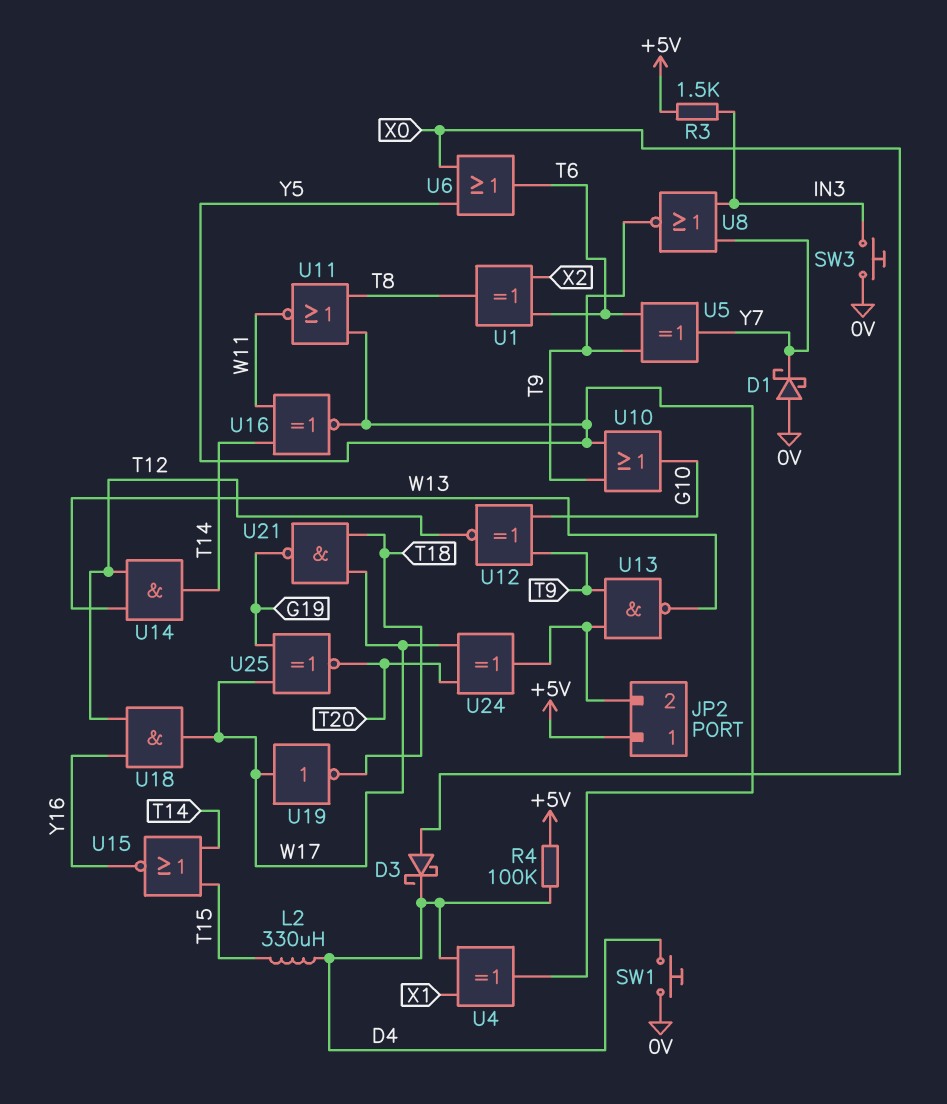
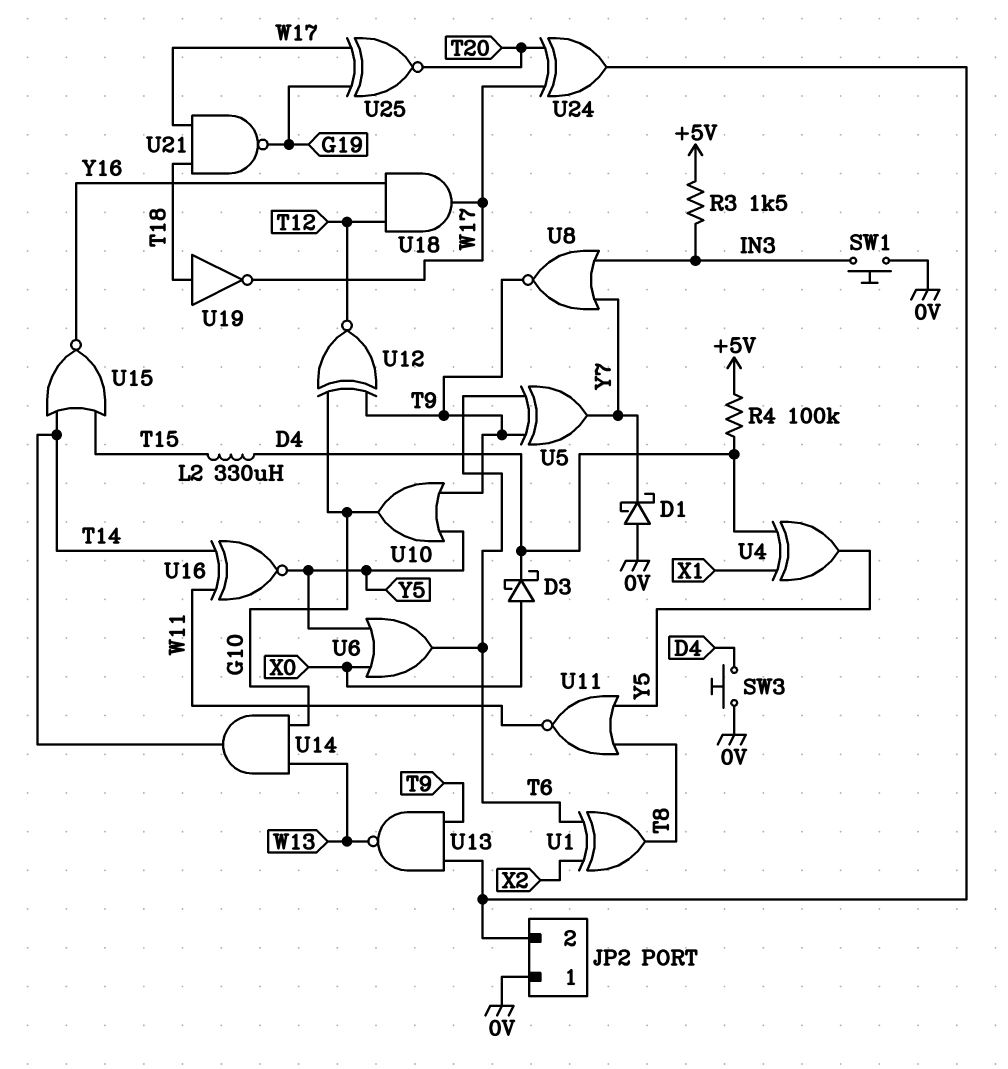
JP2 pin 1: +5V -> 0V
SW1: button (0V, D4) -> button (0V, IN3)
SW3: button (0V, IN3) -> button (0V, D4)
U14: AND (in T12, in W13, out T14) -> AND (in G10, in W13, out T14)
U19: NOT (in W17, out T18) -> NOT (in T18, out W17)

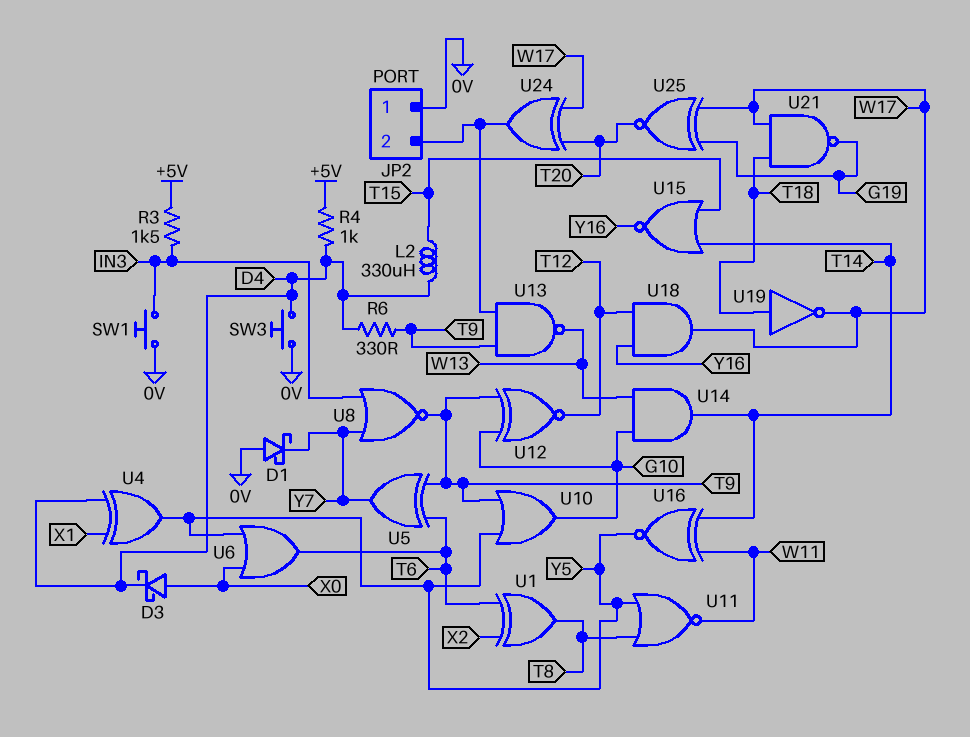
R4: 100k (+5V, D4) -> 1k (+5V, D4)
R6: none -> 330 (D4, T9)

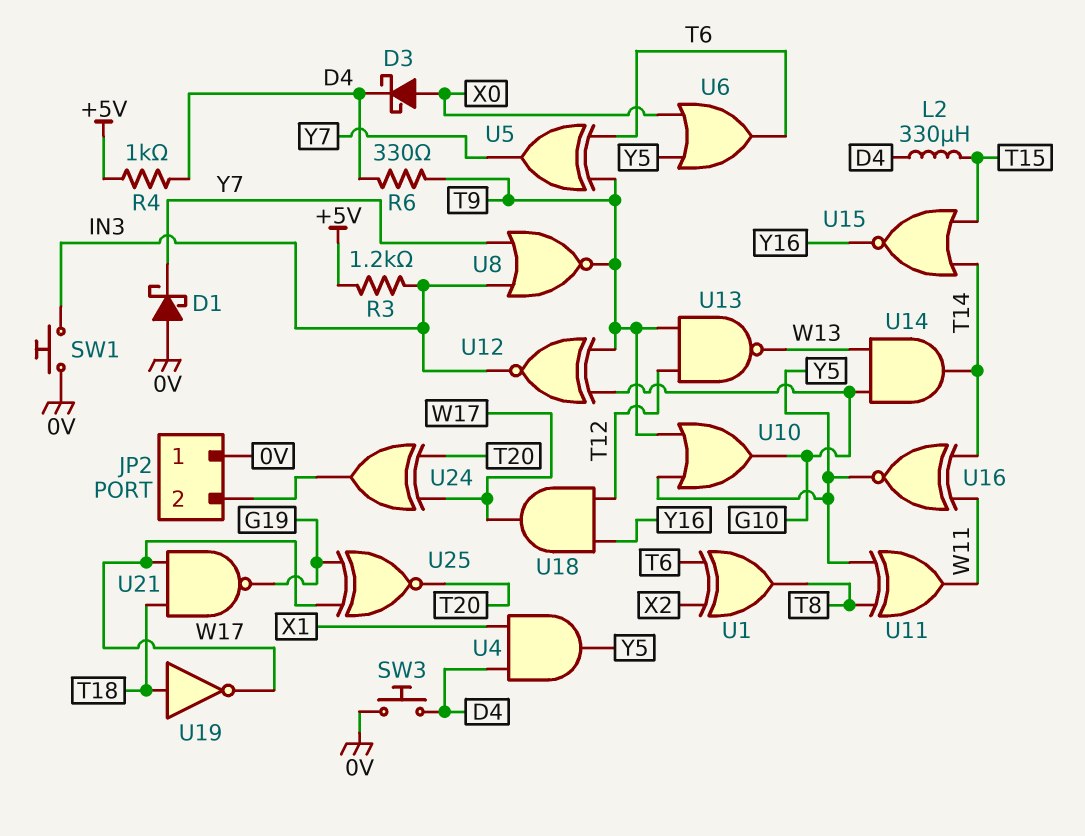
R3: 1.5k (+5V, IN3) -> 1.2k (+5V, IN3)
U4: XOR (in D4, in X1, out Y5) -> AND (in D4, in X1, out Y5)
U11: NOR (in T8, in Y5, out W11) -> XOR (in T8, in Y5, out W11)
U12: XNOR (in G10, in T9, out T12) -> XNOR (in G10, in T9, out IN3)
U13: NAND (in JP2/2, in T9, out W13) -> NAND (in T9, in T12, out W13)

